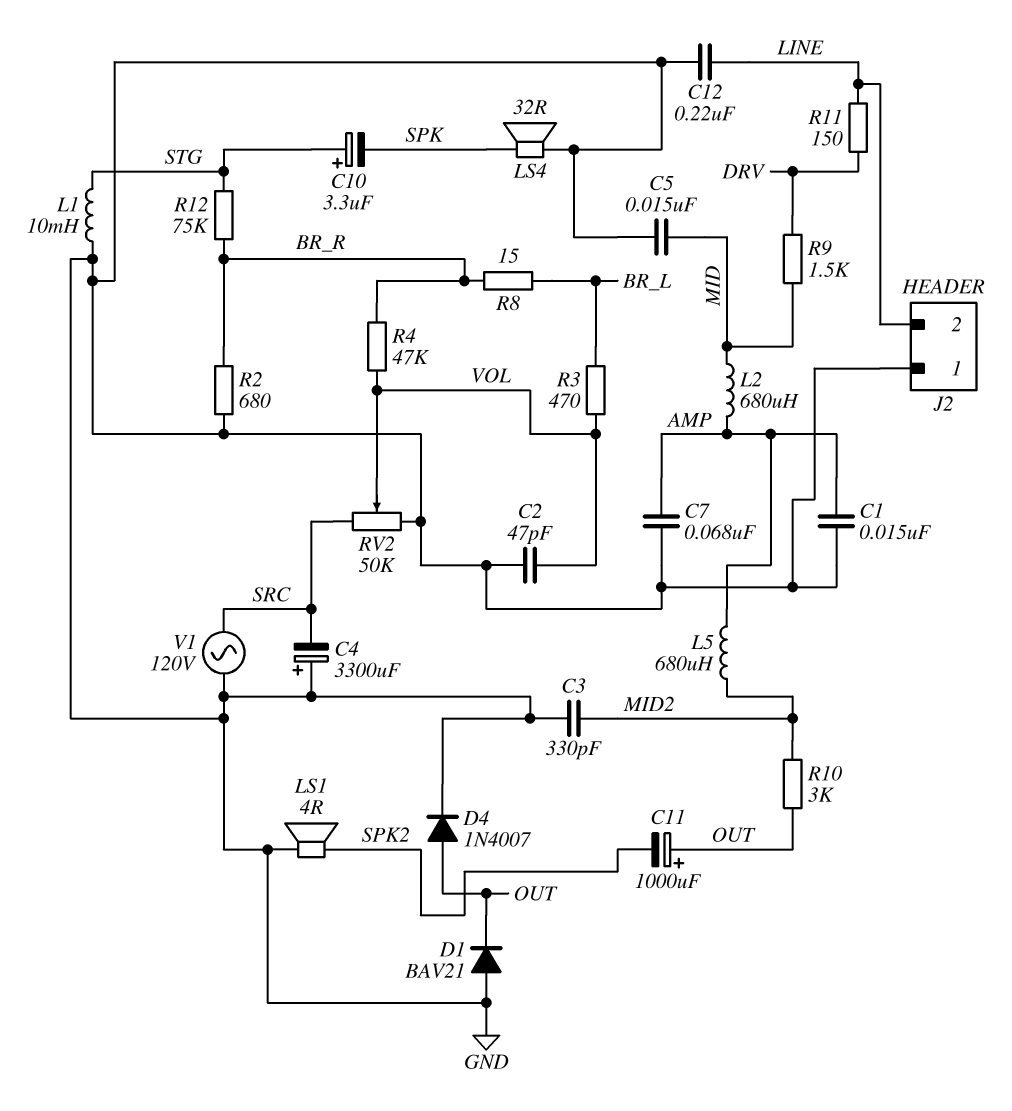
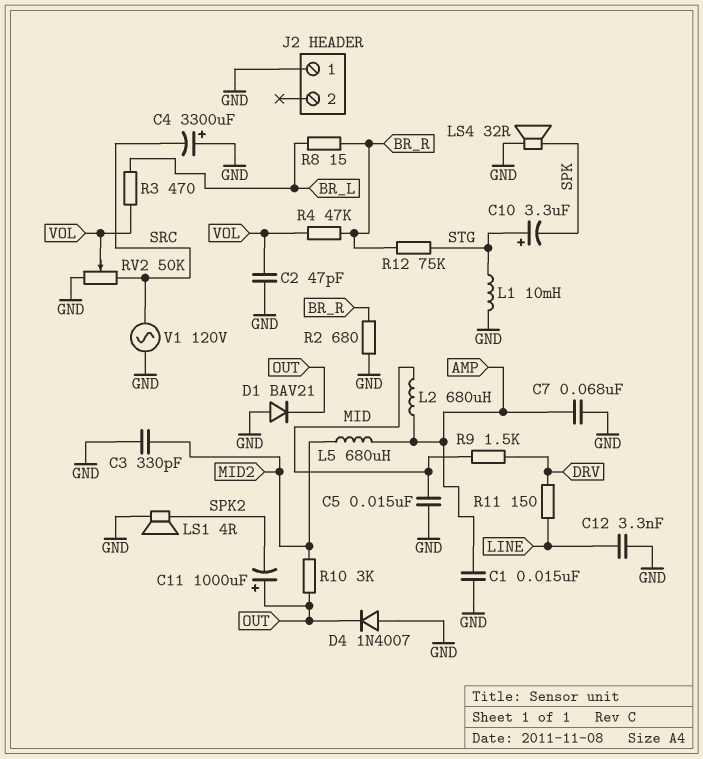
C12: 220nF (GND, LINE) -> 3.3nF (GND, LINE)
D4: diode 1N4007 (A OUT, K GND) -> diode 1N4007 (A GND, K OUT)
J2 pin 2: LINE -> none

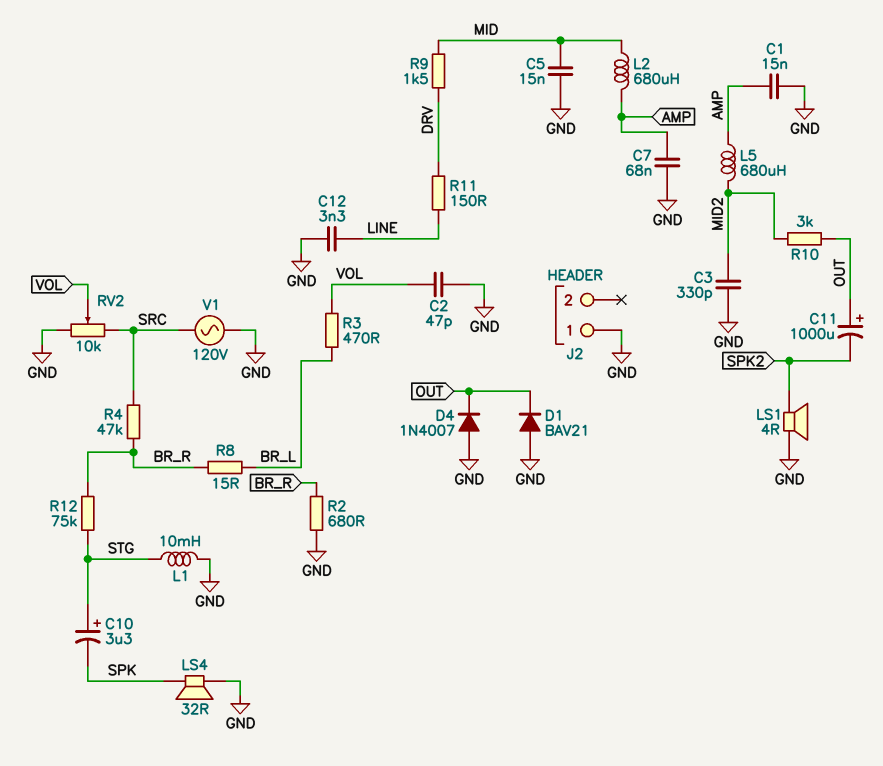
C4: 3300uF (plus GND, minus SRC) -> none
R4: 47k (BR_R, VOL) -> 47k (BR_R, SRC)
RV2: 50k (GND, SRC, wiper VOL) -> 10k (GND, SRC, wiper VOL)

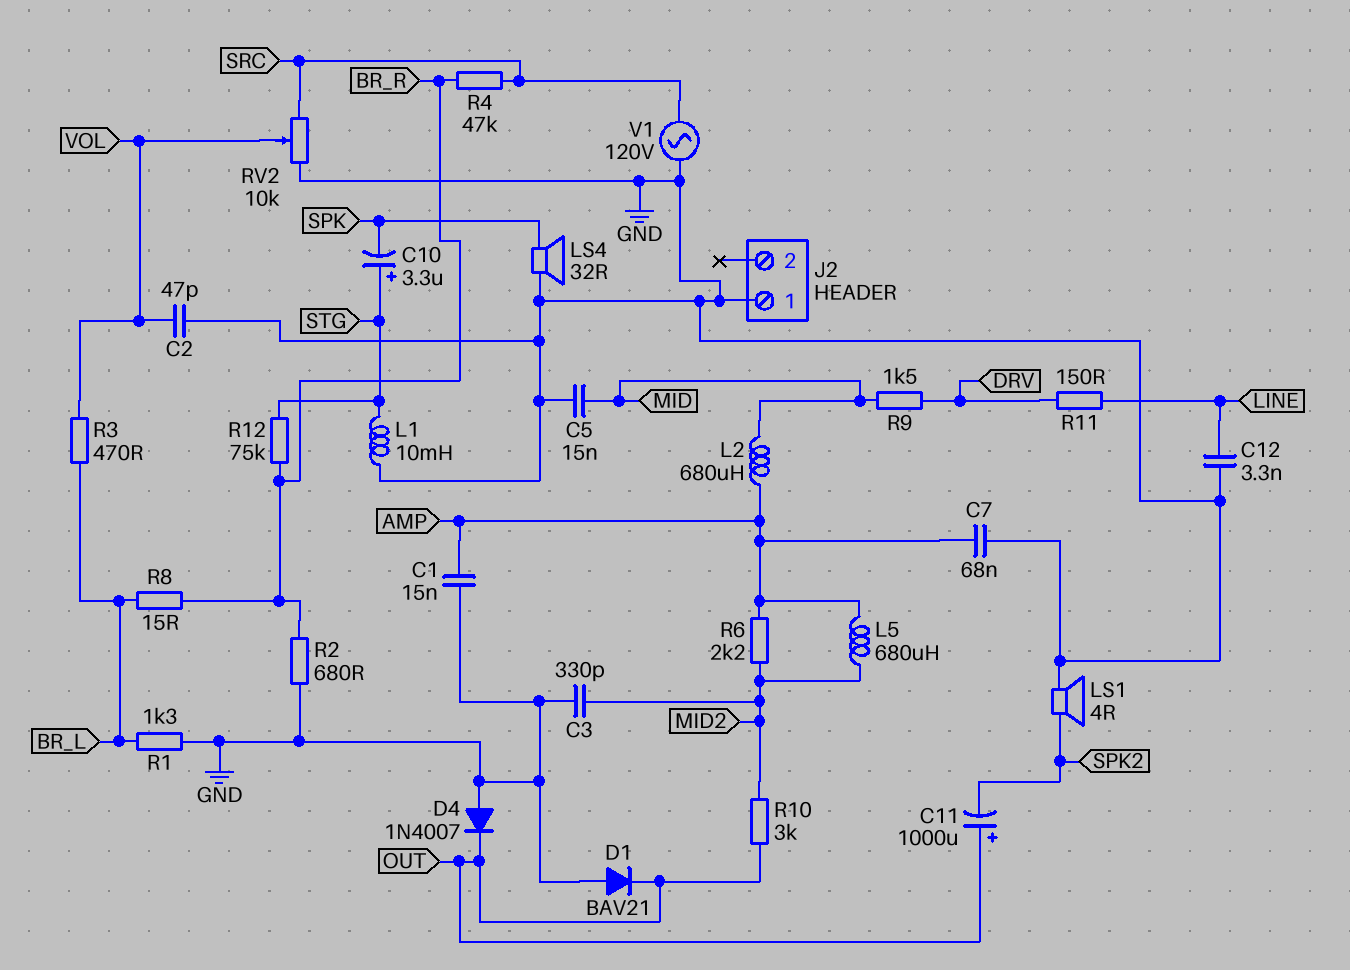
R1: none -> 1.3k (BR_L, GND)
R6: none -> 2.2k (AMP, MID2)

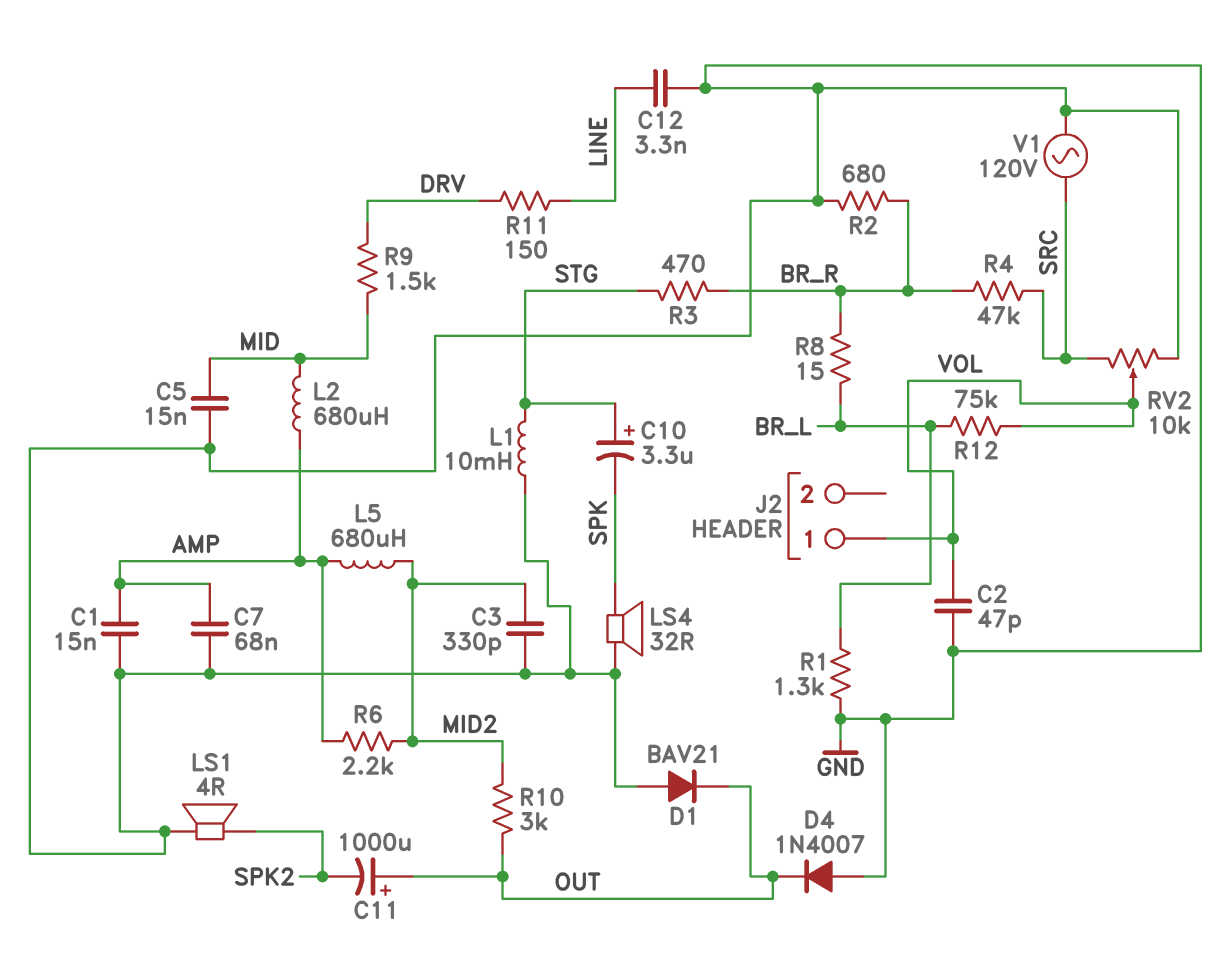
J2 pin 1: GND -> VOL
R3: 470 (BR_L, VOL) -> 470 (BR_R, STG)
R12: 75k (BR_R, STG) -> 75k (BR_L, VOL)

